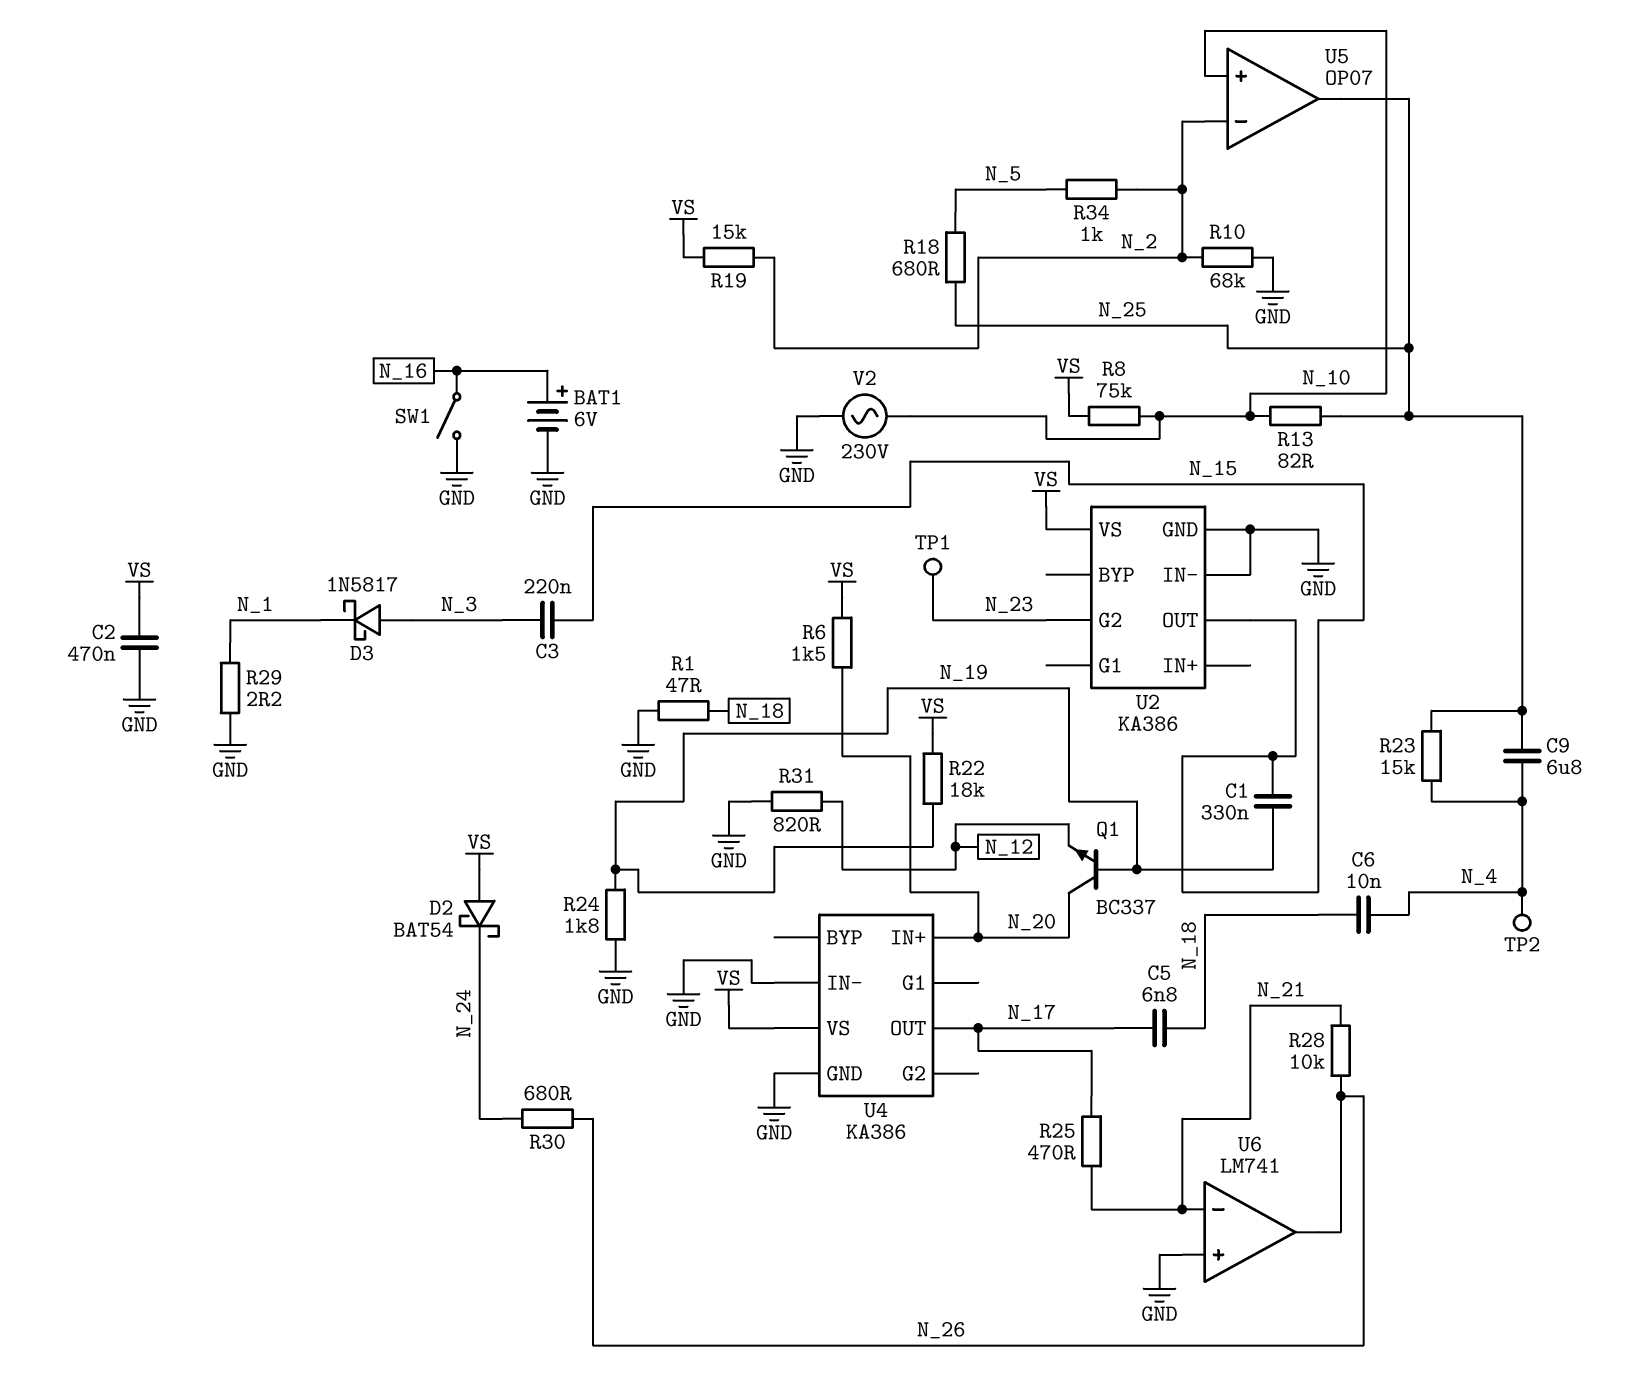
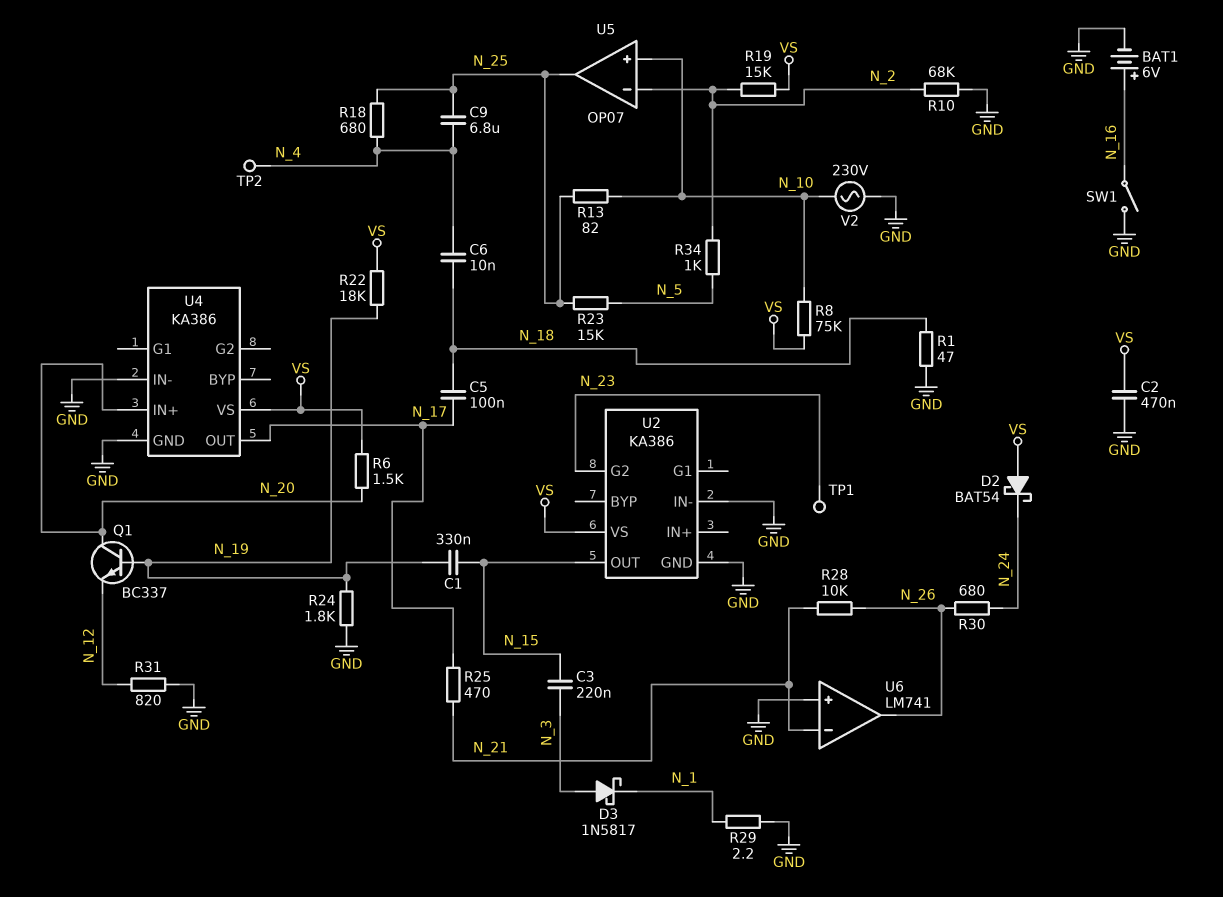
C5: 6.8nF (N_17, N_18) -> 100nF (N_17, N_18)
R18: 680 (N_5, N_25) -> 680 (N_4, N_25)
R23: 15k (N_4, N_25) -> 15k (N_5, N_25)

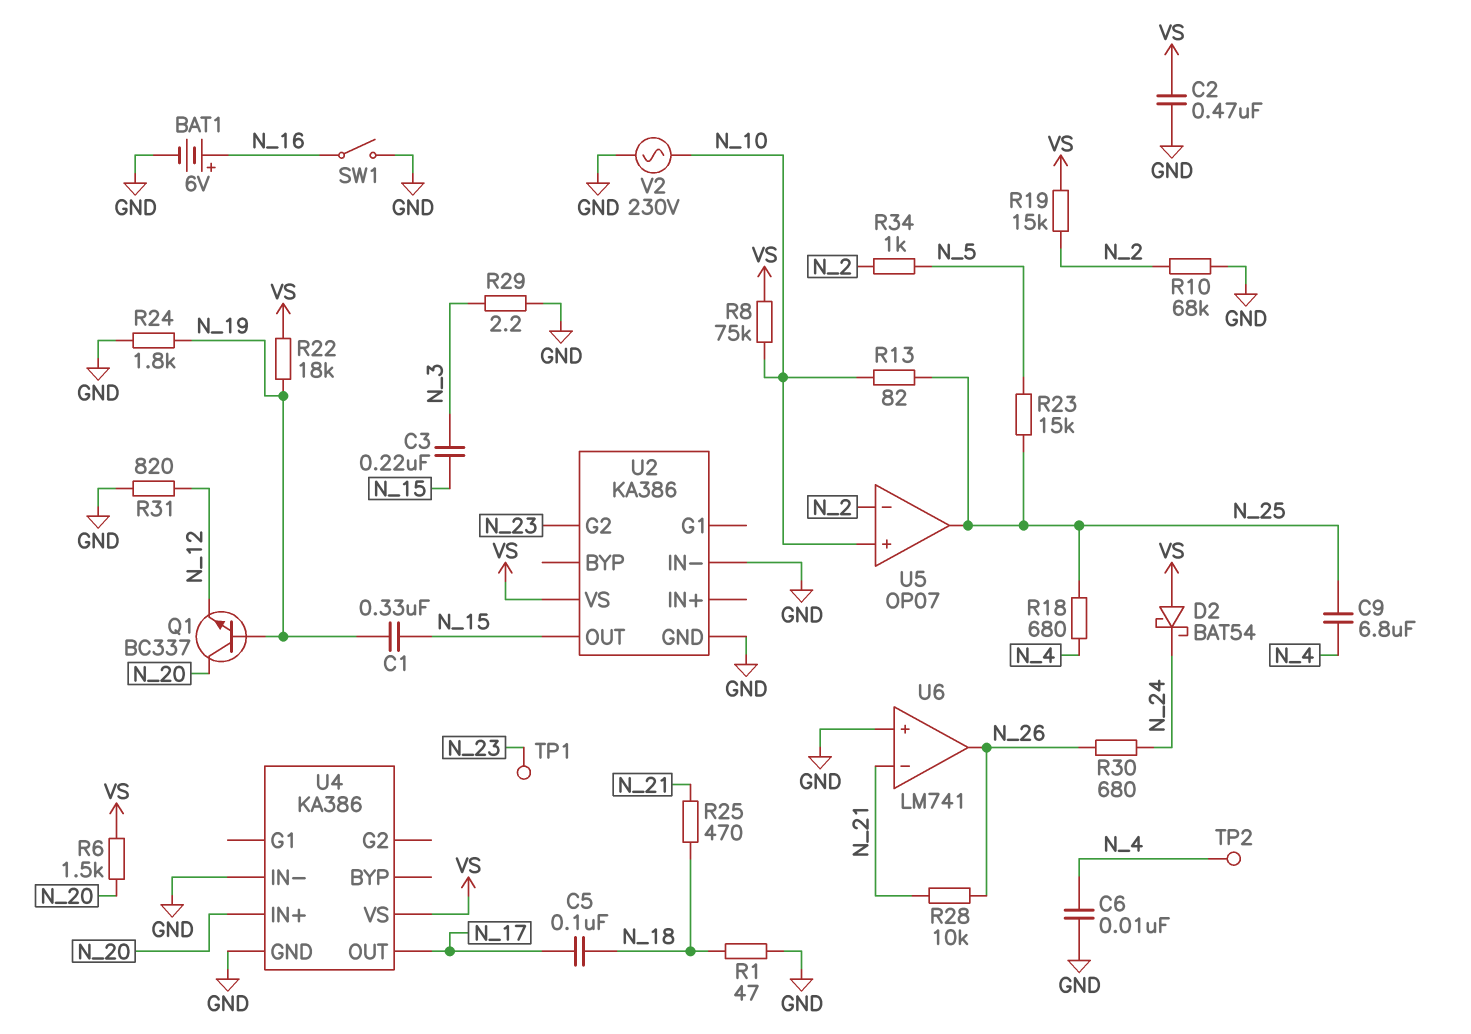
C6: 10nF (N_4, N_18) -> 10nF (GND, N_4)
D3: schottky 1N5817 (A N_3, K N_1) -> none
R25: 470 (N_17, N_21) -> 470 (N_18, N_21)
R29: 2.2 (GND, N_1) -> 2.2 (GND, N_3)

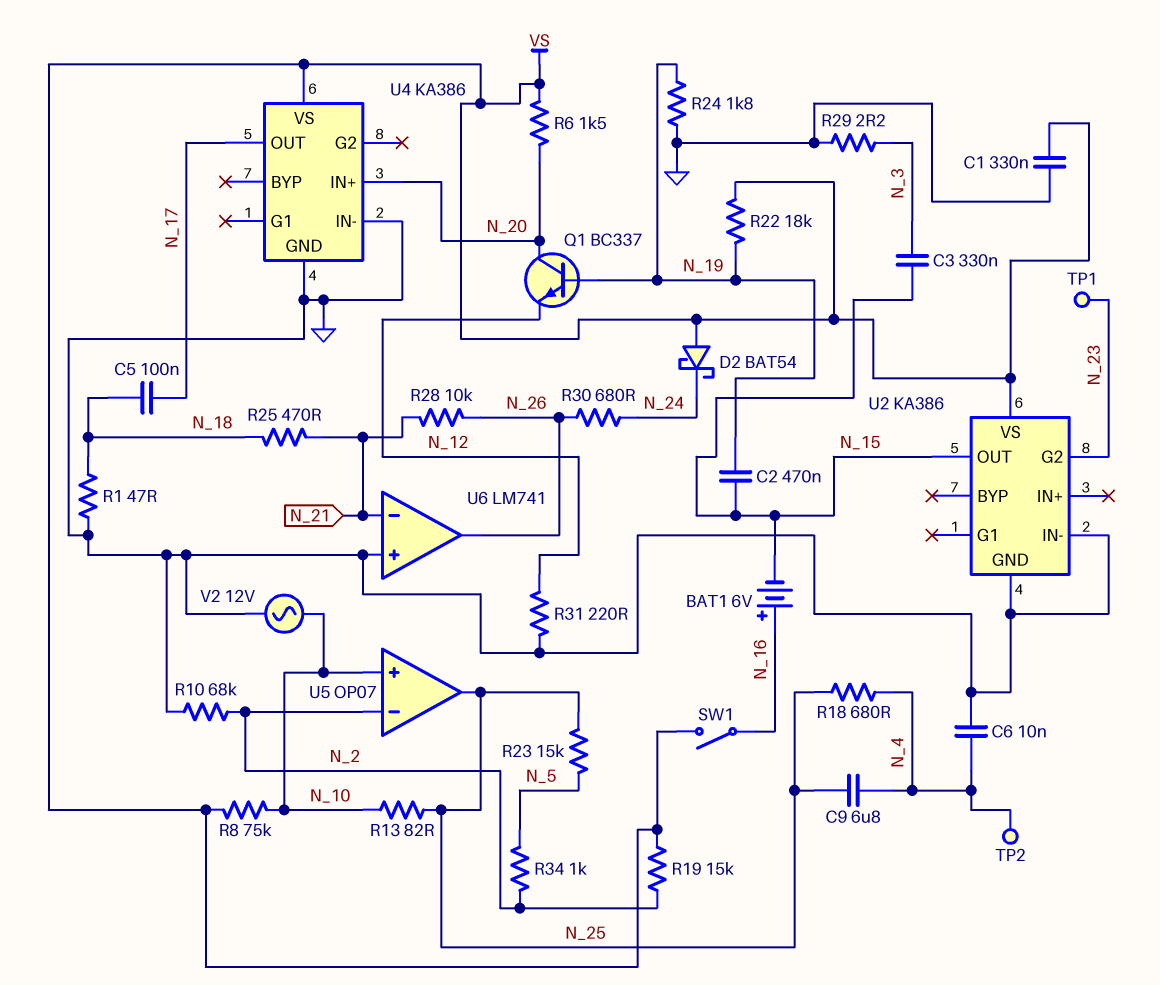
BAT1: 6V (plus N_16, minus GND) -> 6V (plus N_16, minus N_15)
C1: 330nF (N_15, N_19) -> 330nF (GND, VS)
C2: 470nF (GND, VS) -> 470nF (N_15, N_19)
C3: 220nF (N_3, N_15) -> 330nF (N_3, N_15)
R31: 820 (GND, N_12) -> 220 (GND, N_12)
SW1: switch (GND, N_16) -> switch (N_16, VS)
V2: AC 230V (GND, N_10) -> AC 12V (GND, N_10)

